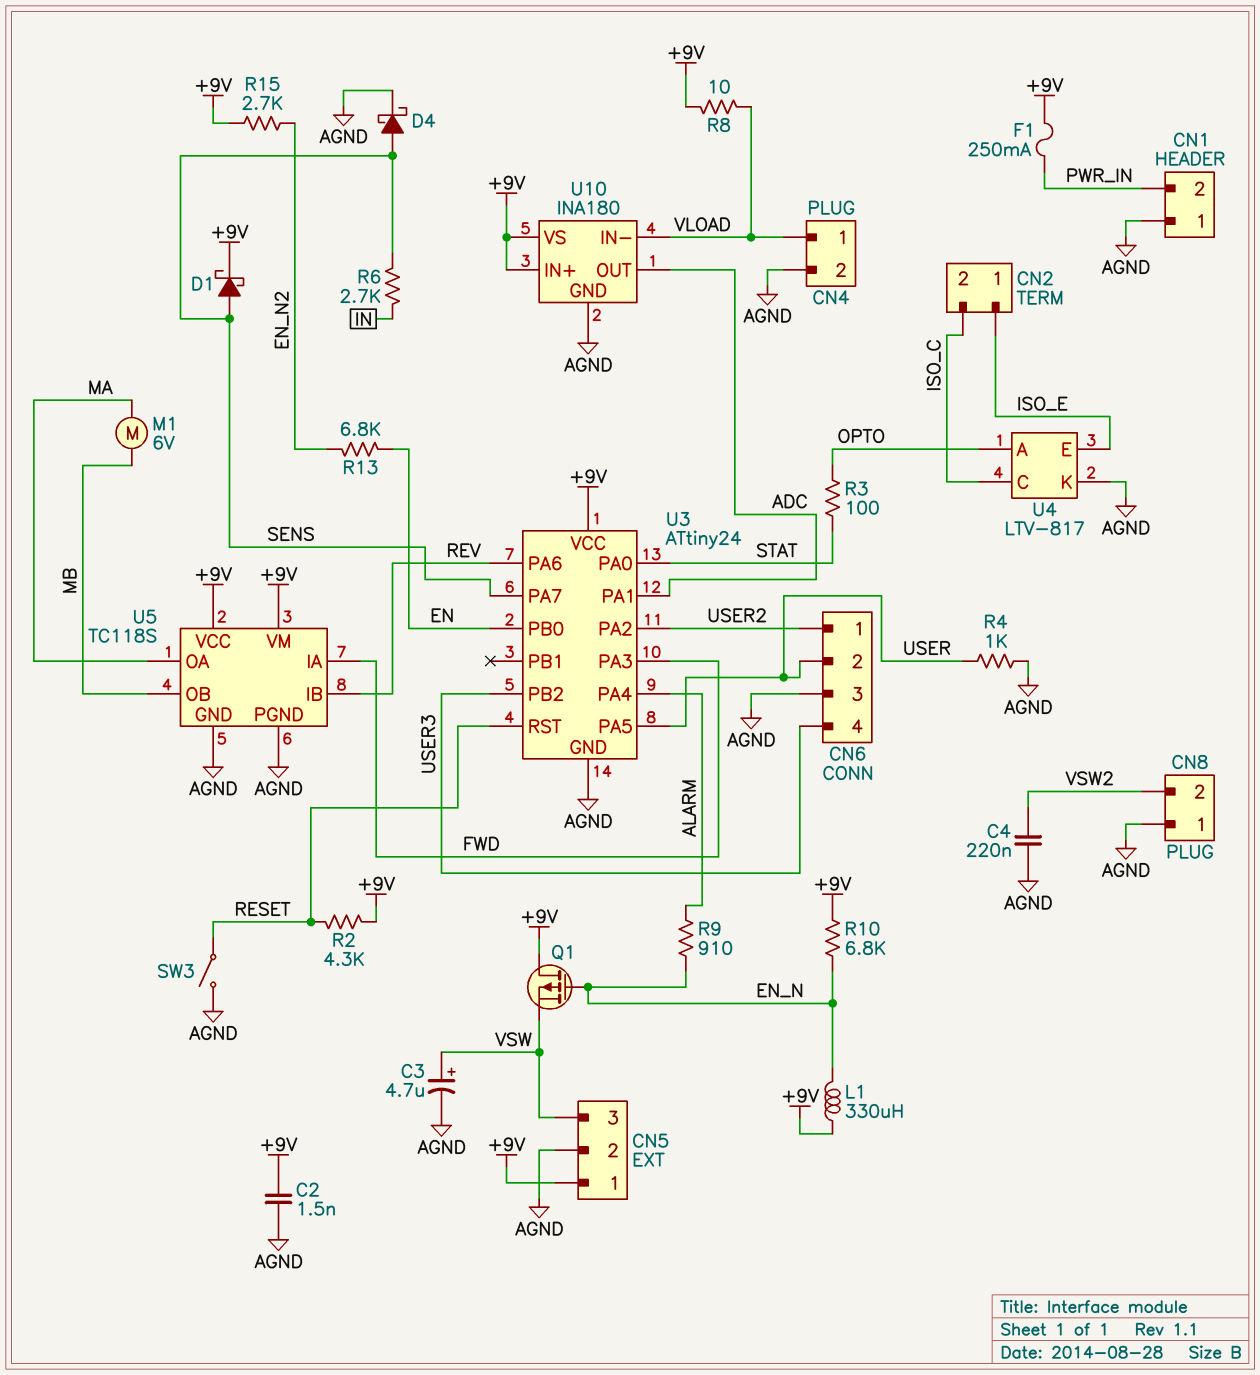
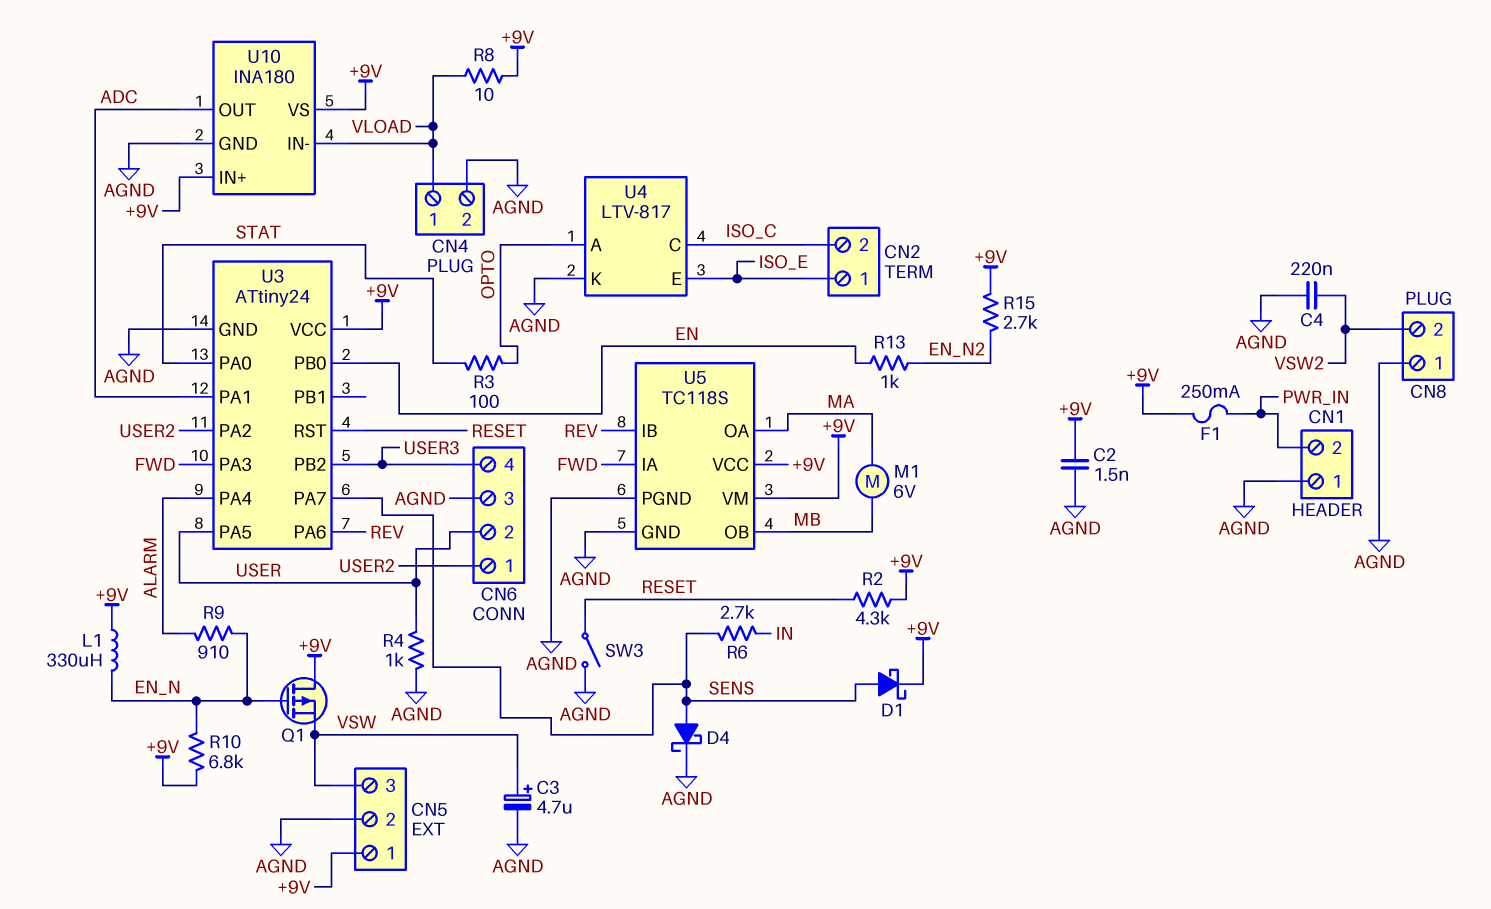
R13: 6.8k (EN, EN_N2) -> 1k (EN, EN_N2)

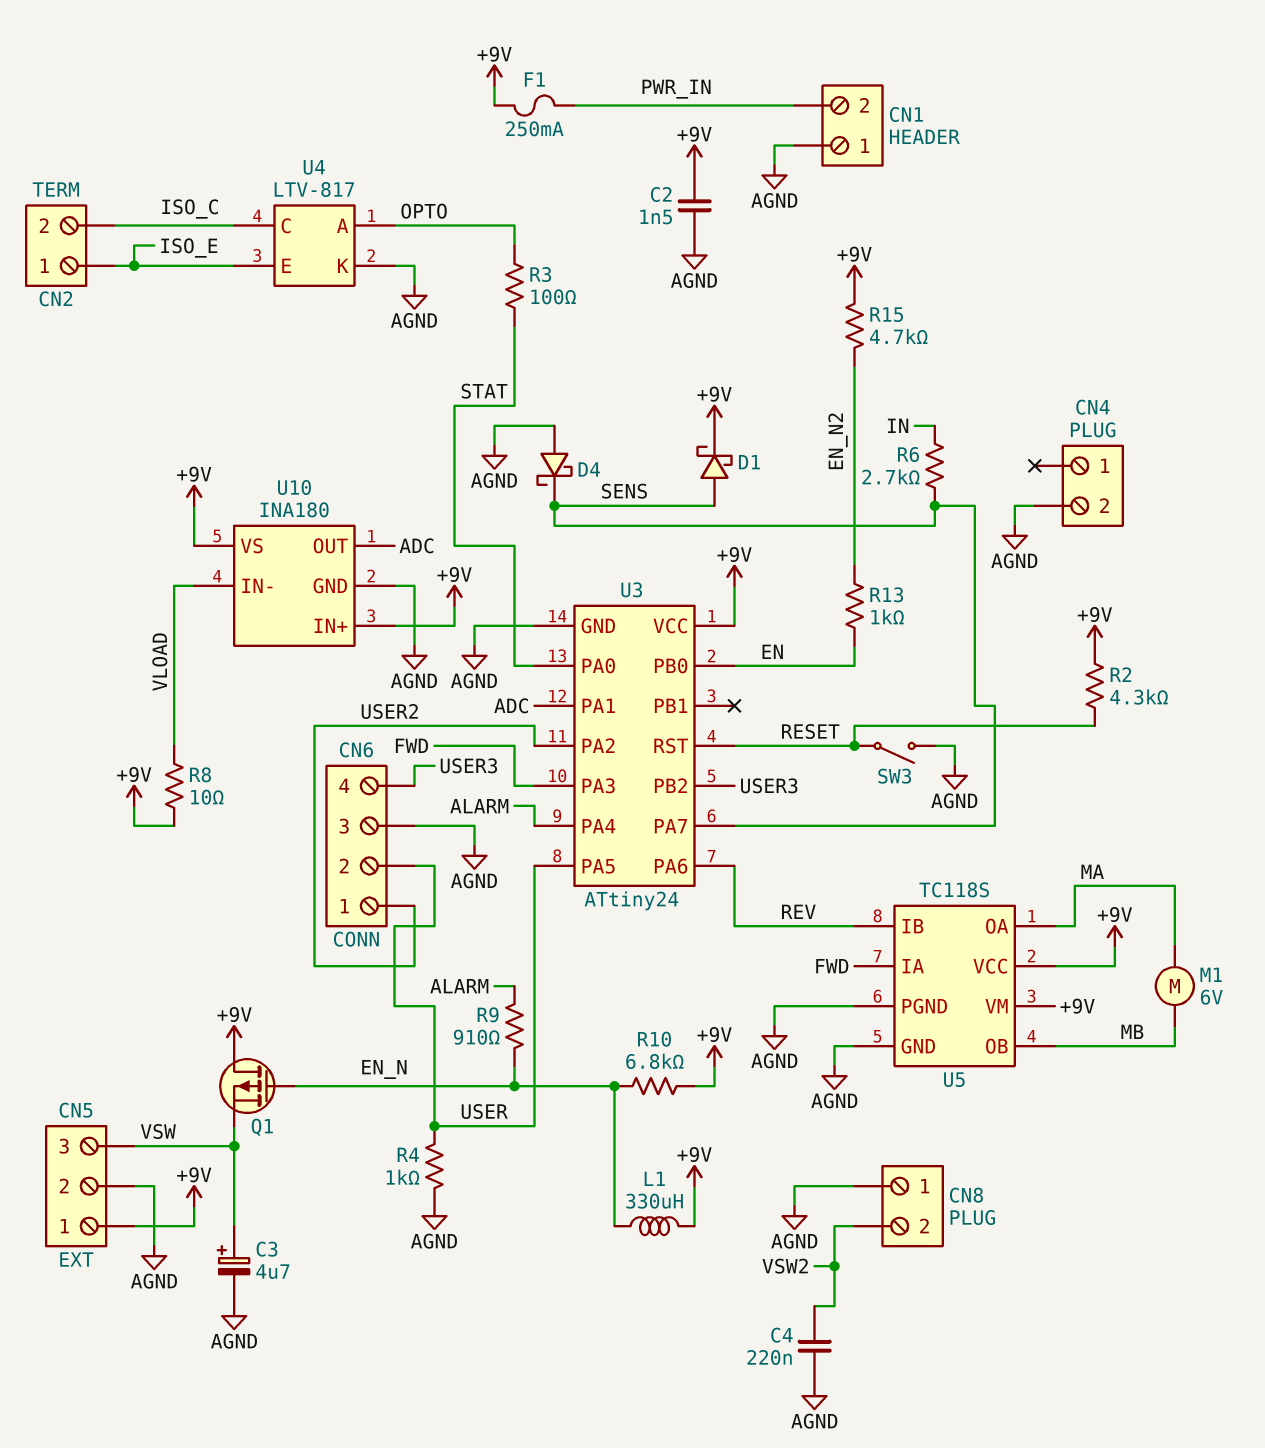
CN4 pin 1: VLOAD -> none
D4: schottky (A SENS, K AGND) -> schottky (A AGND, K SENS)
R15: 2.7k (+9V, EN_N2) -> 4.7k (+9V, EN_N2)

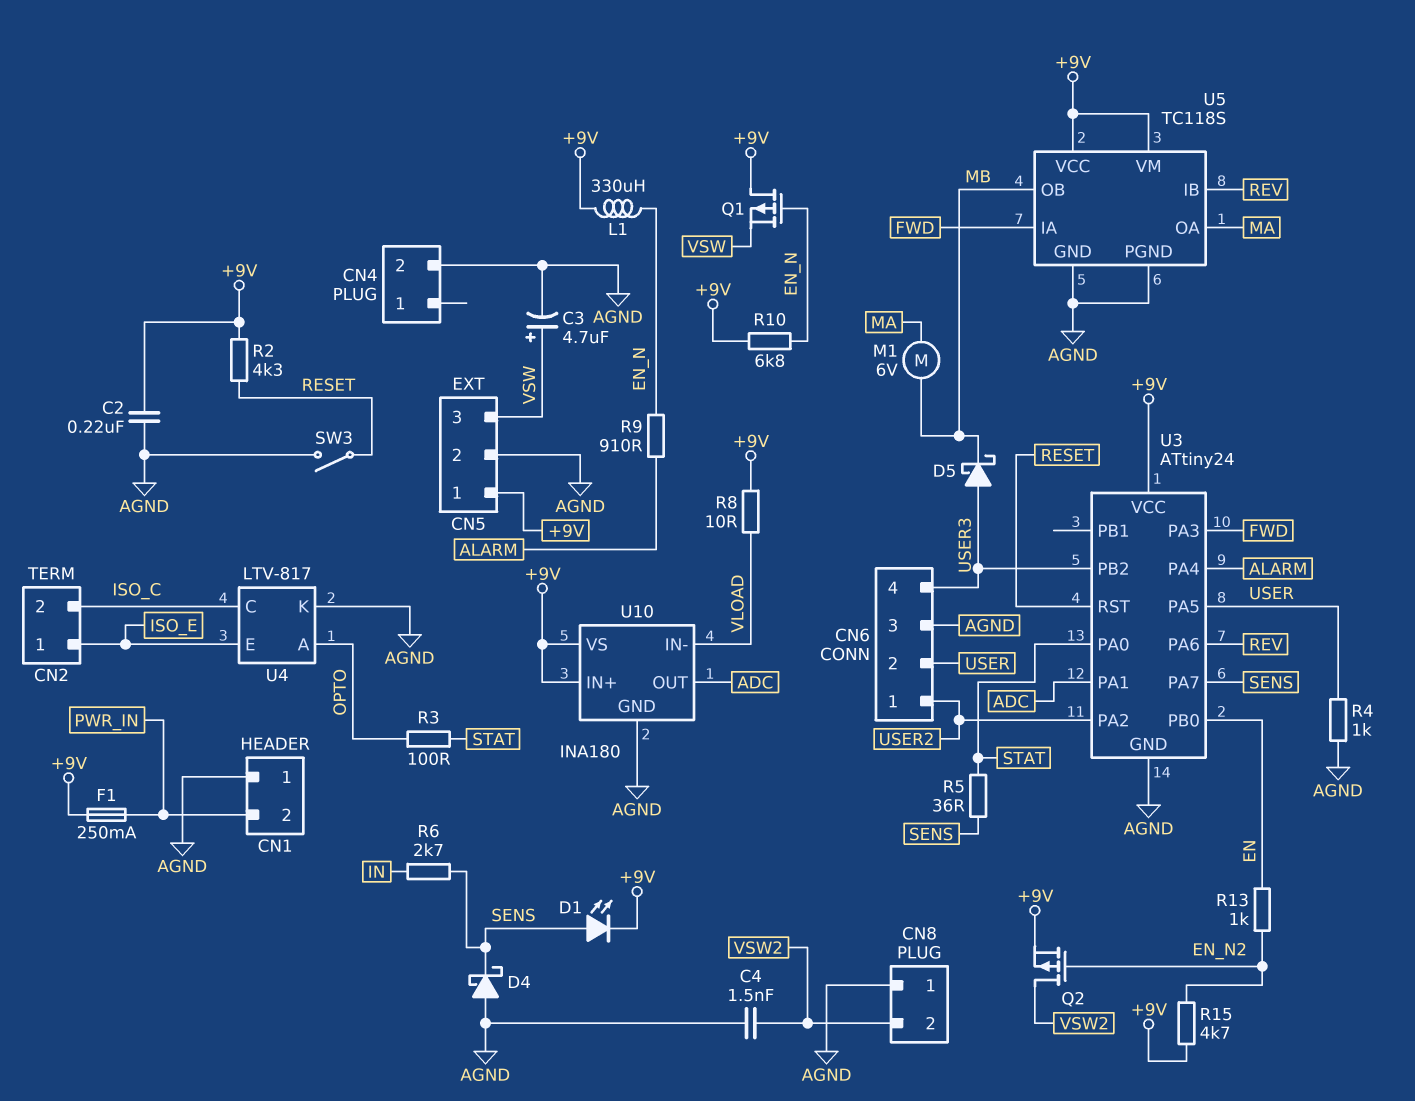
C2: 1.5nF (+9V, AGND) -> 220nF (+9V, AGND)
C4: 220nF (AGND, VSW2) -> 1.5nF (AGND, VSW2)
D1: schottky (A SENS, K +9V) -> LED (A SENS, K +9V)
D5: none -> schottky (A USER3, K MB)
Q2: none -> PMOS (G EN_N2, D VSW2, S +9V)
R5: none -> 36 (SENS, STAT)

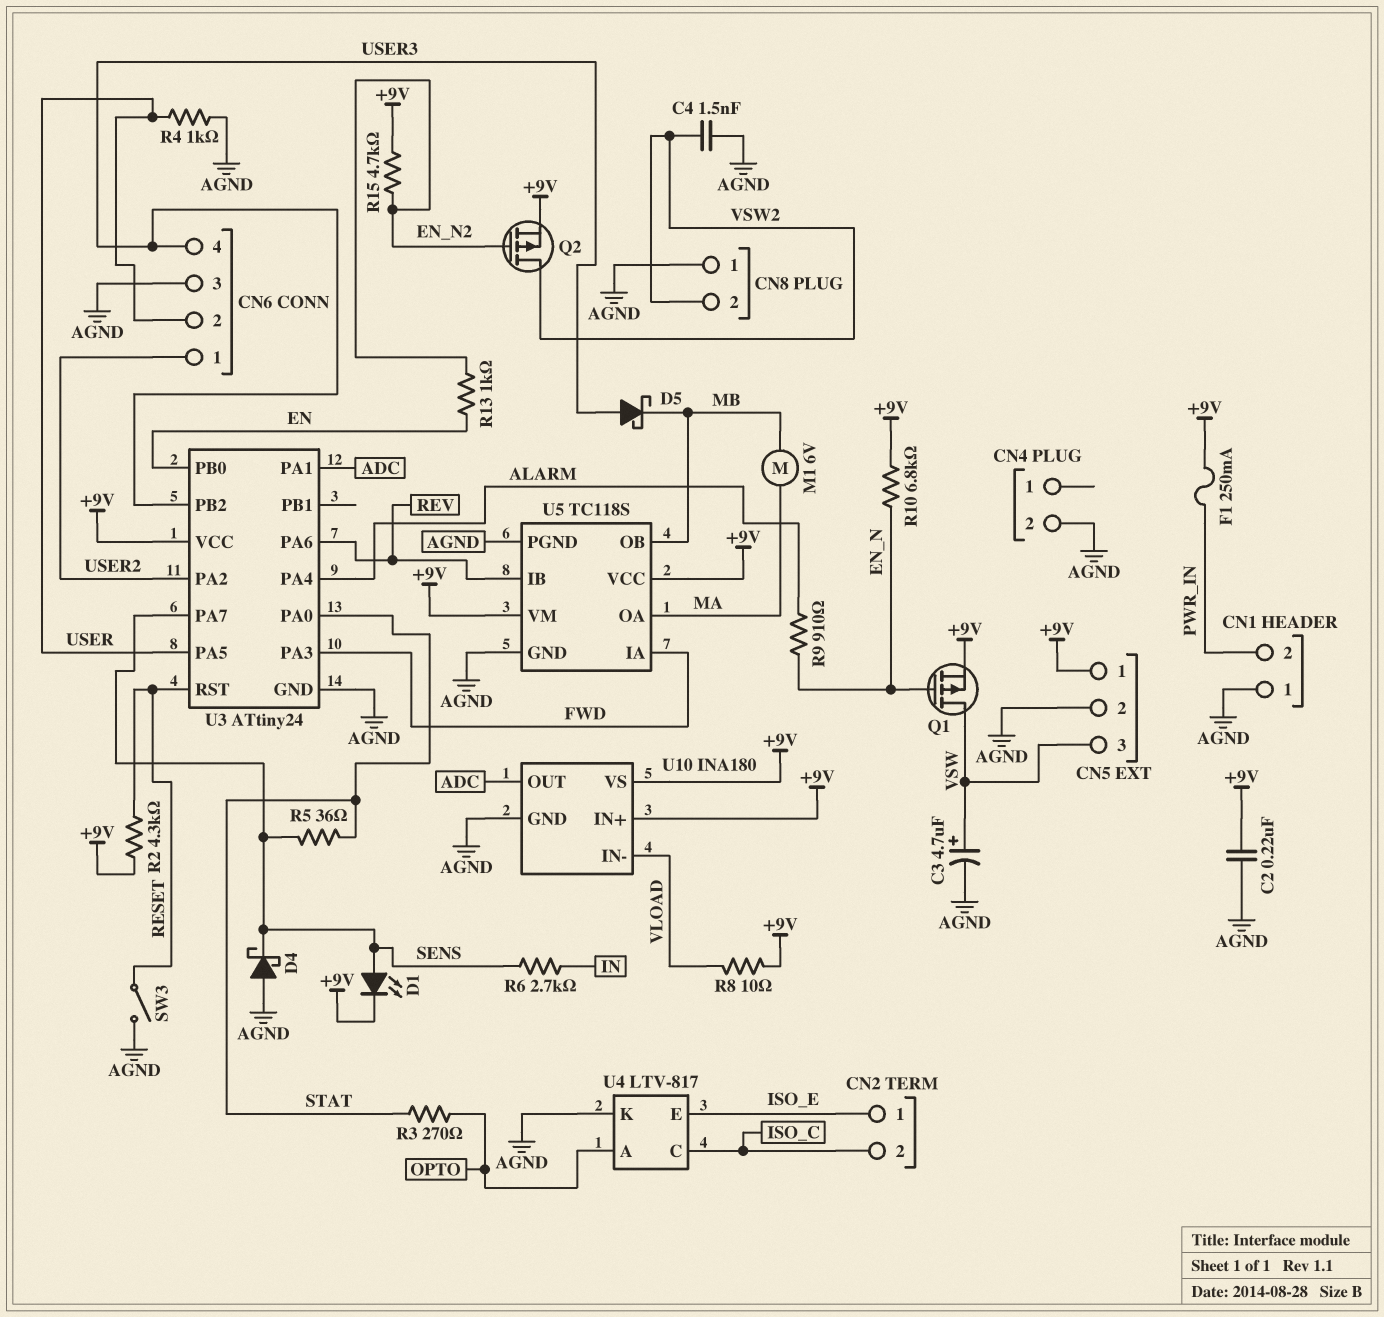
L1: 330uH (+9V, EN_N) -> none
Q1: PMOS (G EN_N, D +9V, S VSW) -> PMOS (G EN_N, D VSW, S +9V)
R3: 100 (OPTO, STAT) -> 270 (OPTO, STAT)

